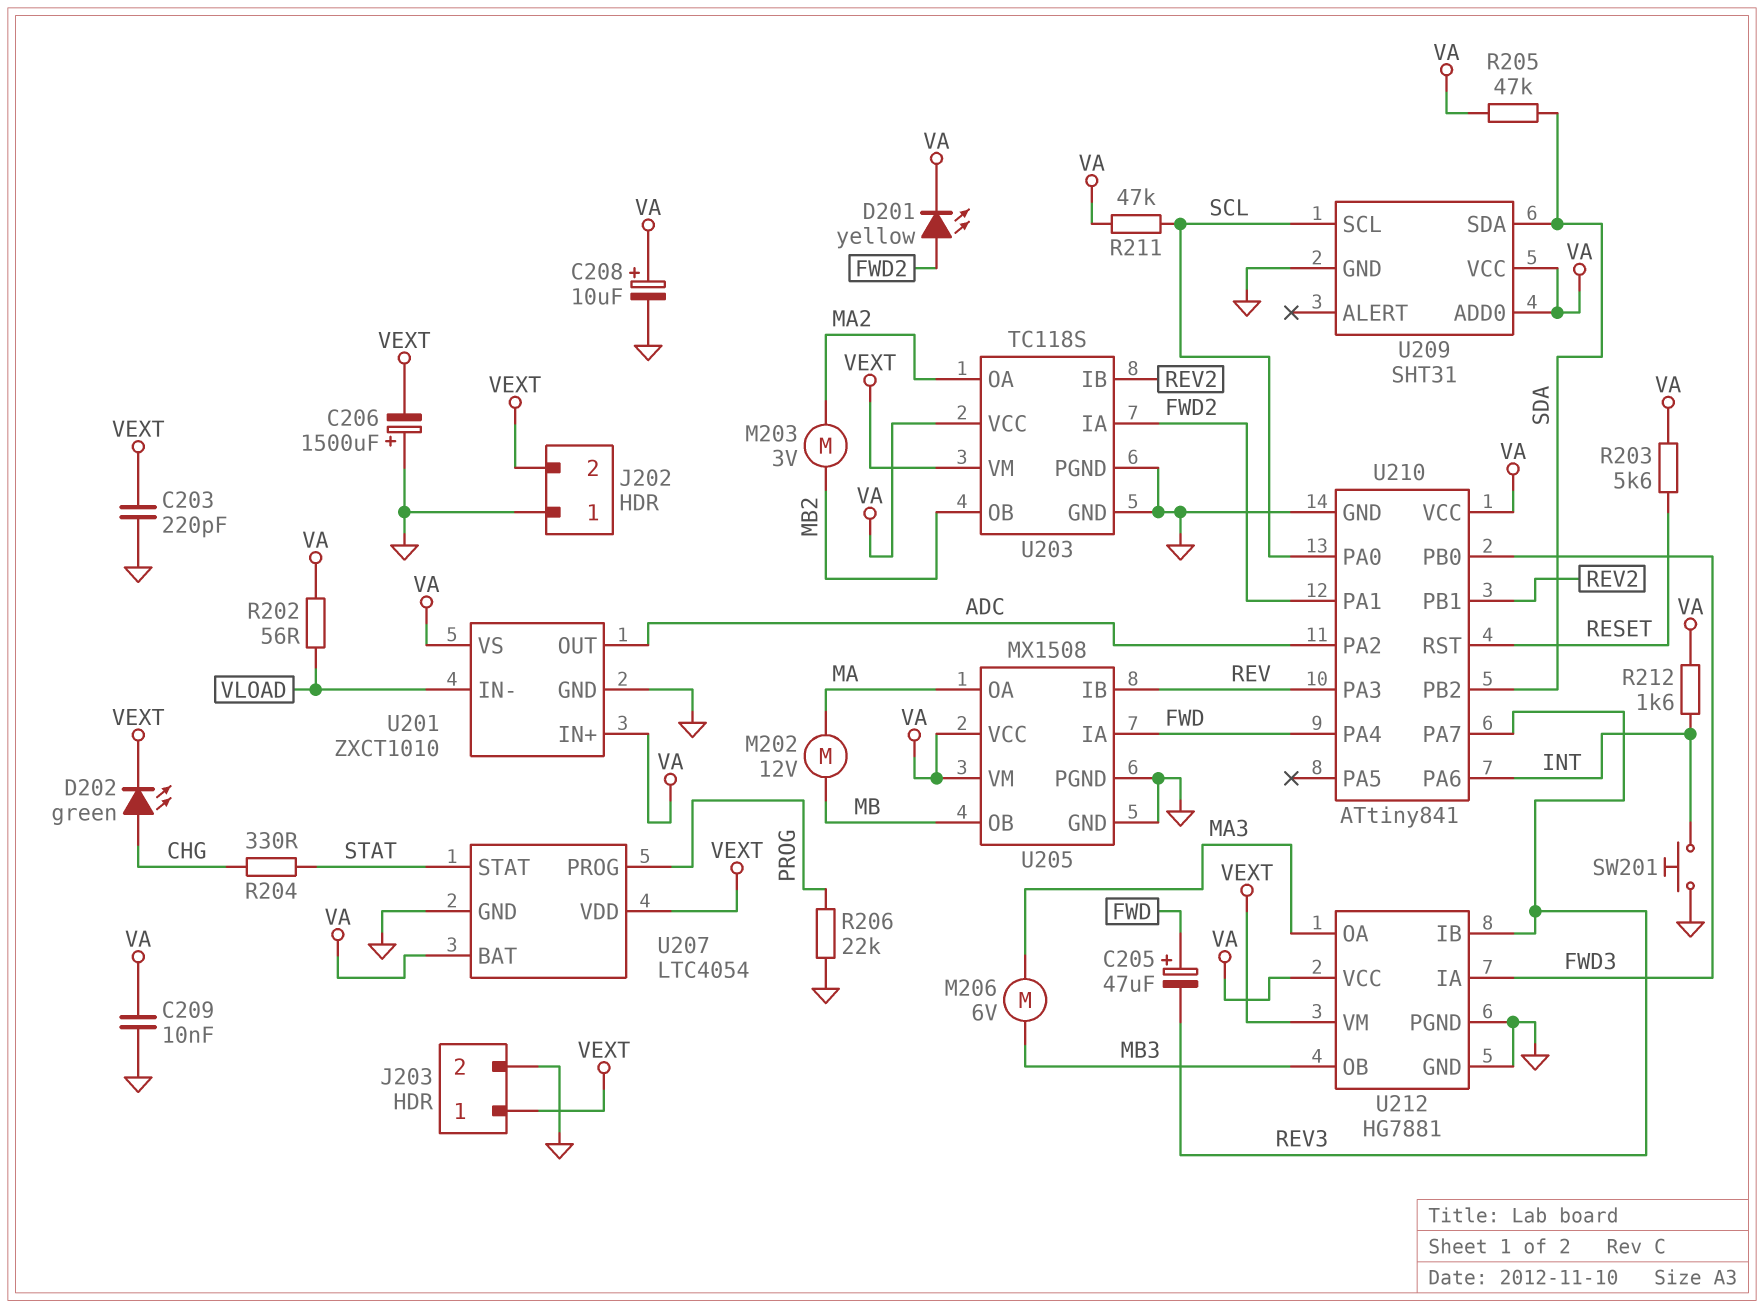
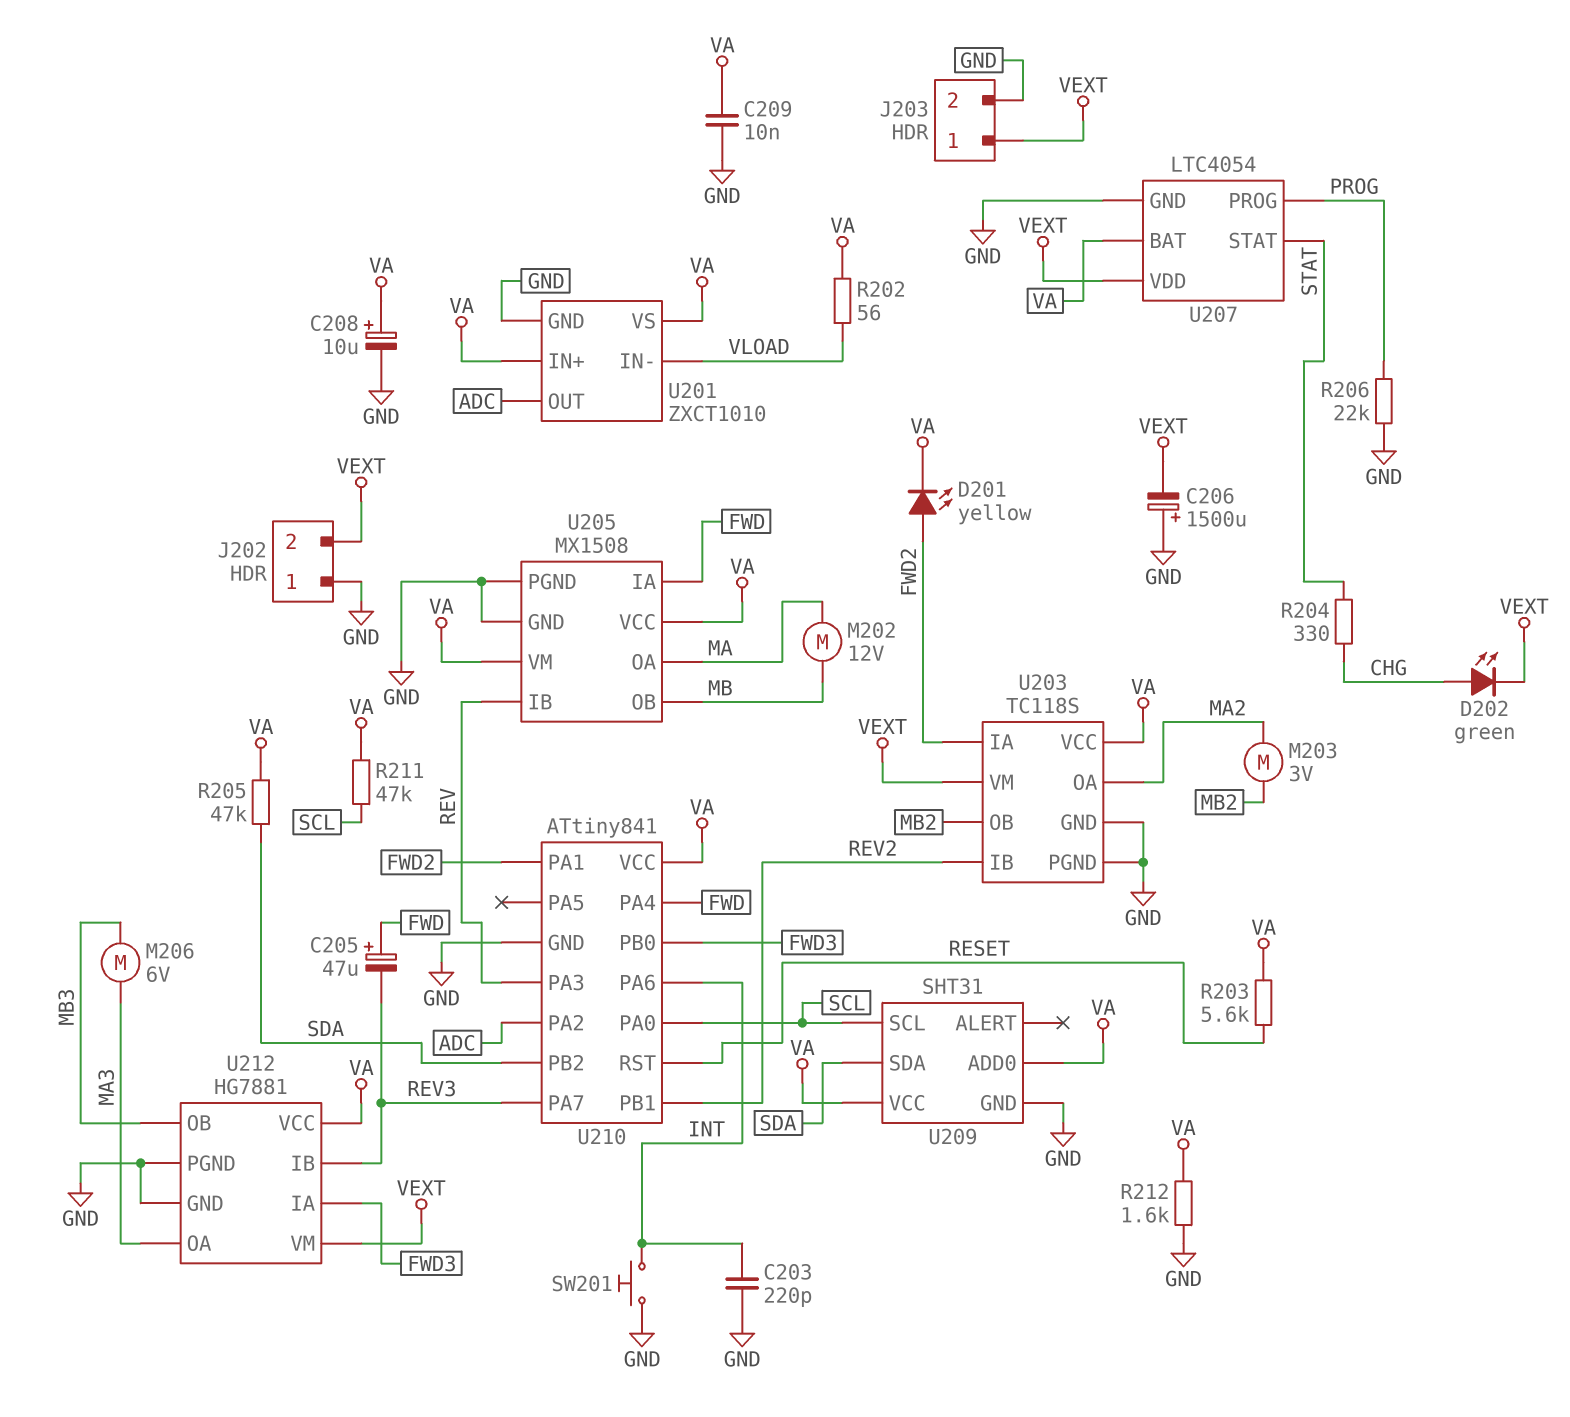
C203: 220pF (GND, VEXT) -> 220pF (GND, INT)
R212: 1.6k (INT, VA) -> 1.6k (GND, VA)

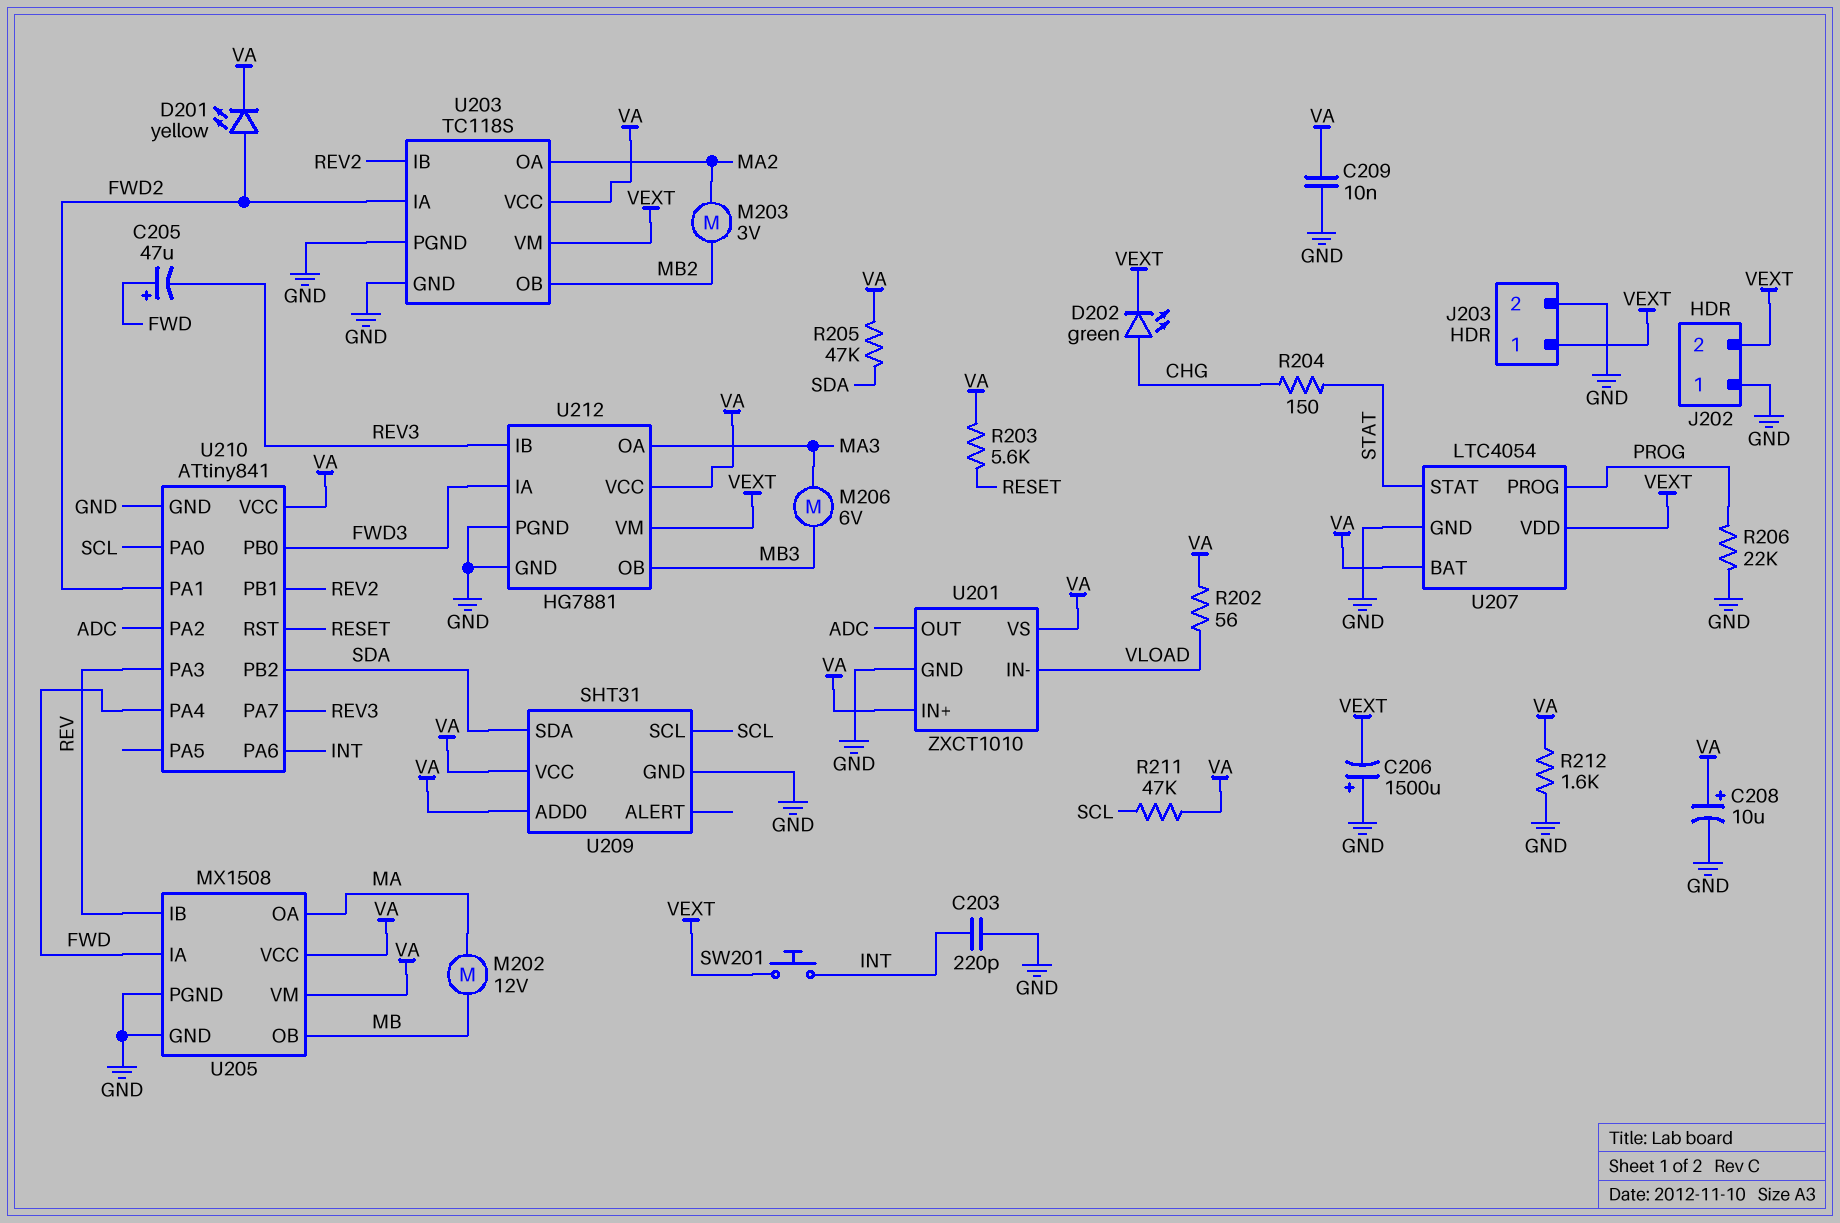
R204: 330 (CHG, STAT) -> 150 (CHG, STAT)
SW201: button (GND, INT) -> button (INT, VEXT)

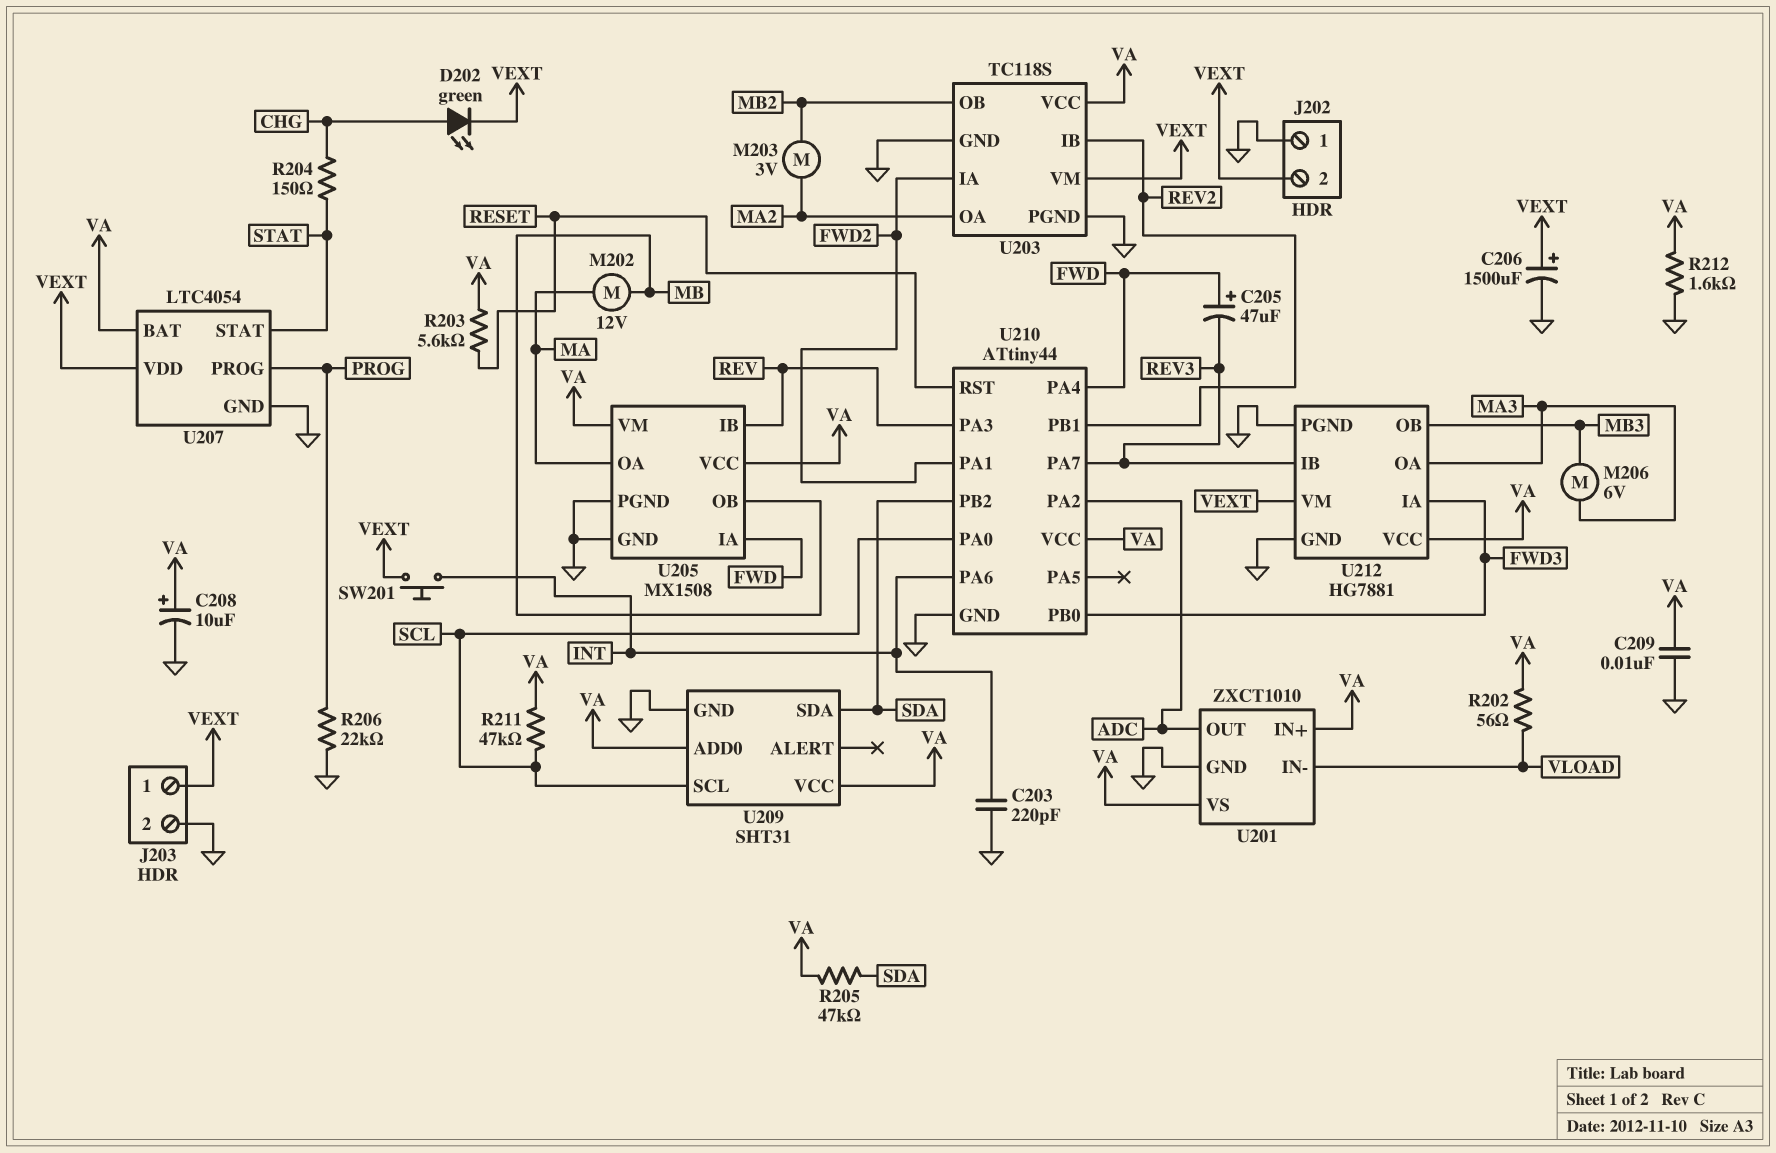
C206: 1500uF (plus GND, minus VEXT) -> 1500uF (plus VEXT, minus GND)
D201: LED yellow (A FWD2, K VA) -> none
U210: ATtiny841 -> ATtiny44

